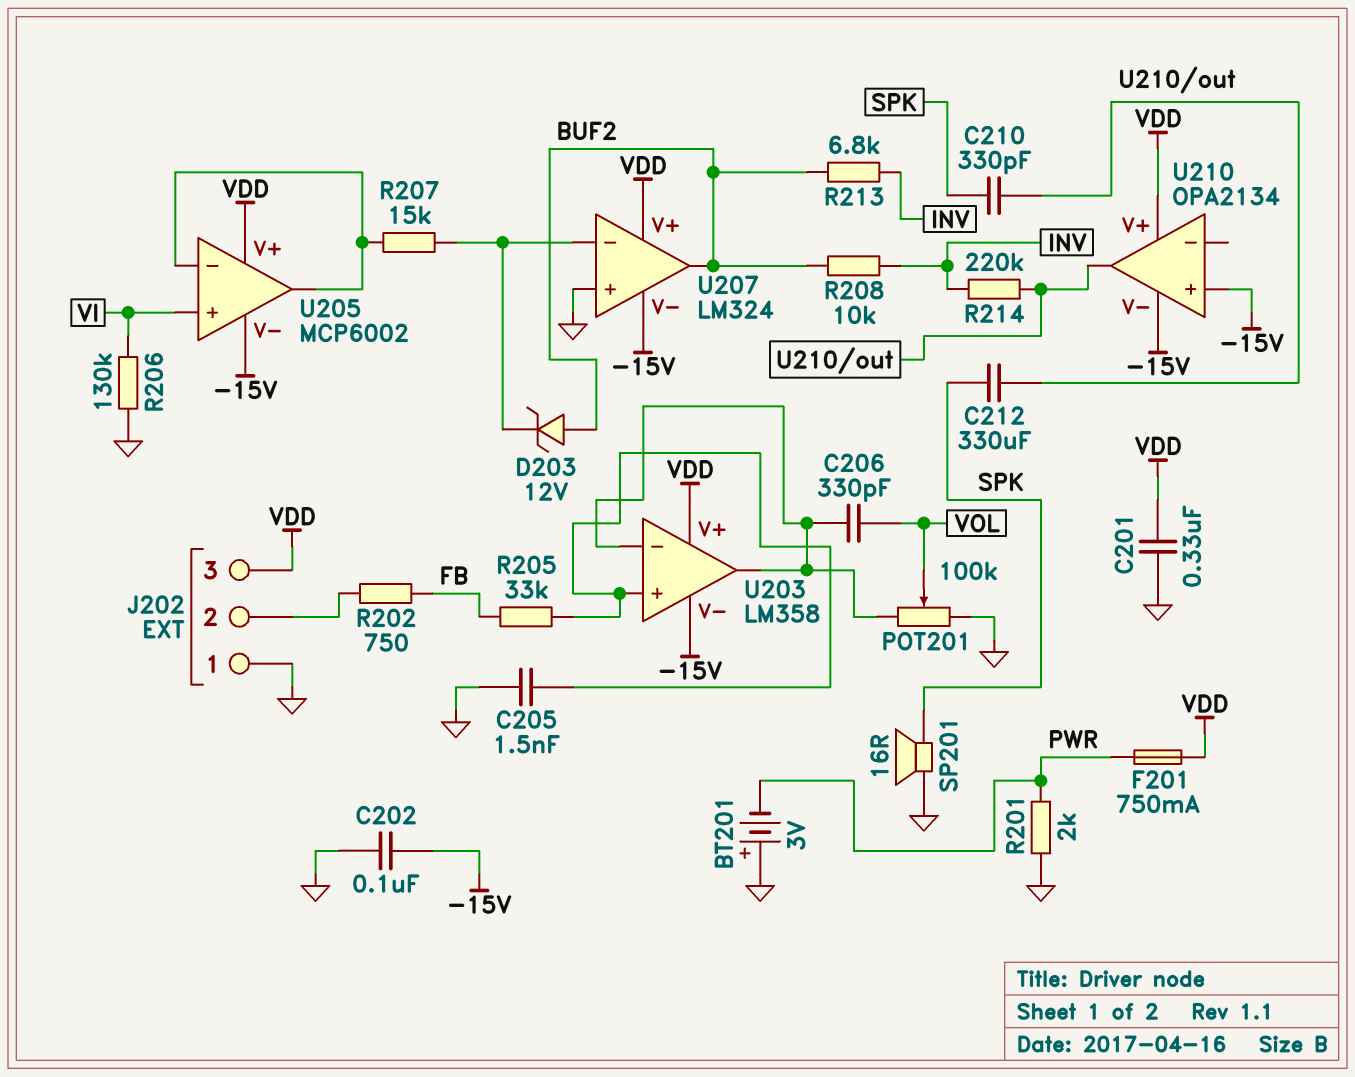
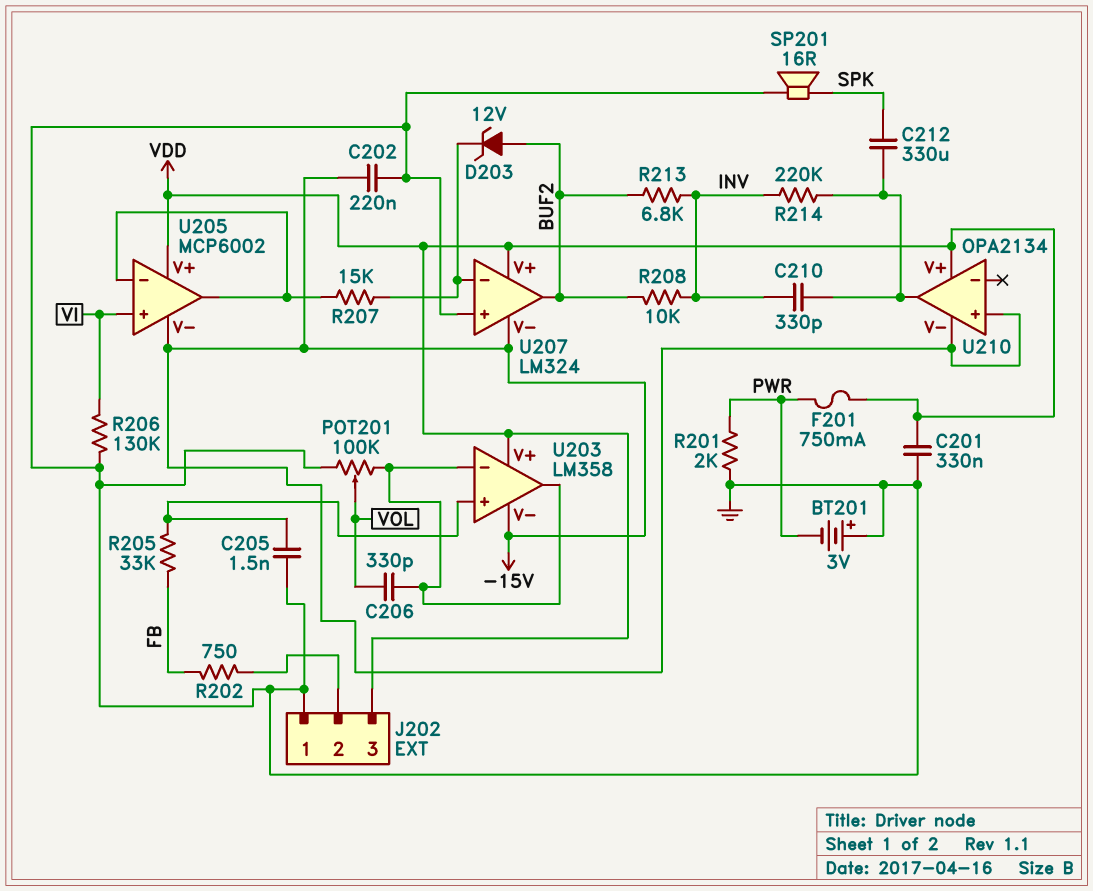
C202: 100nF (-15V, GND) -> 220nF (-15V, GND)
C210: 330pF (SPK, U210/out) -> 330pF (INV, U210/out)

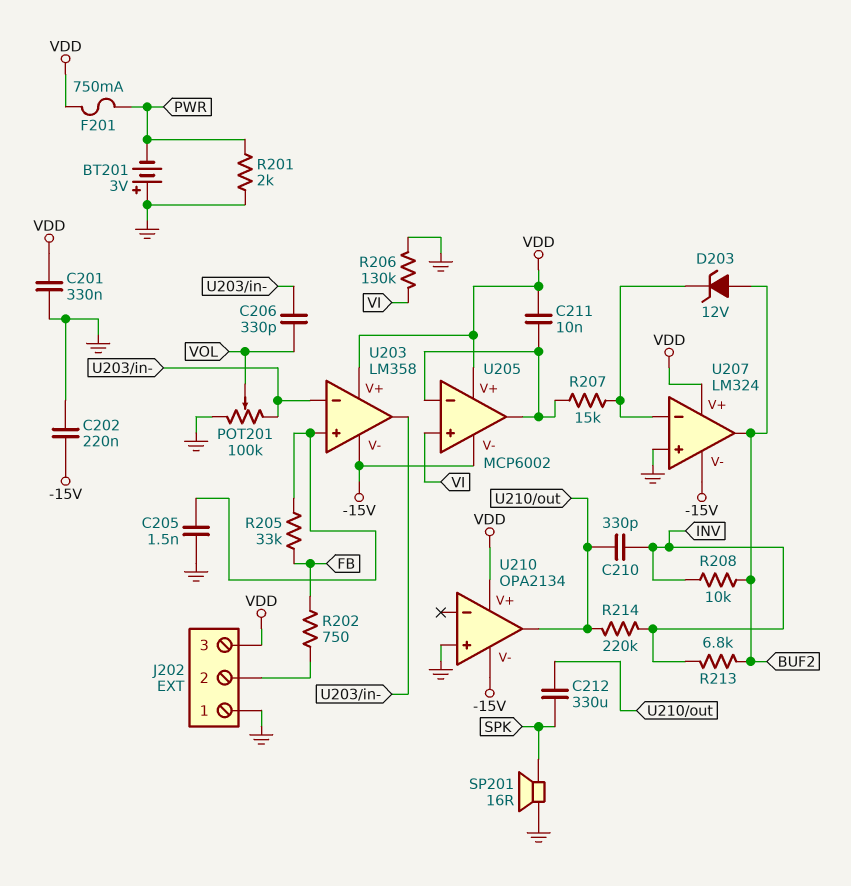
C211: none -> 10nF (U205/in-, VDD)
U210 pin in+: -15V -> GND

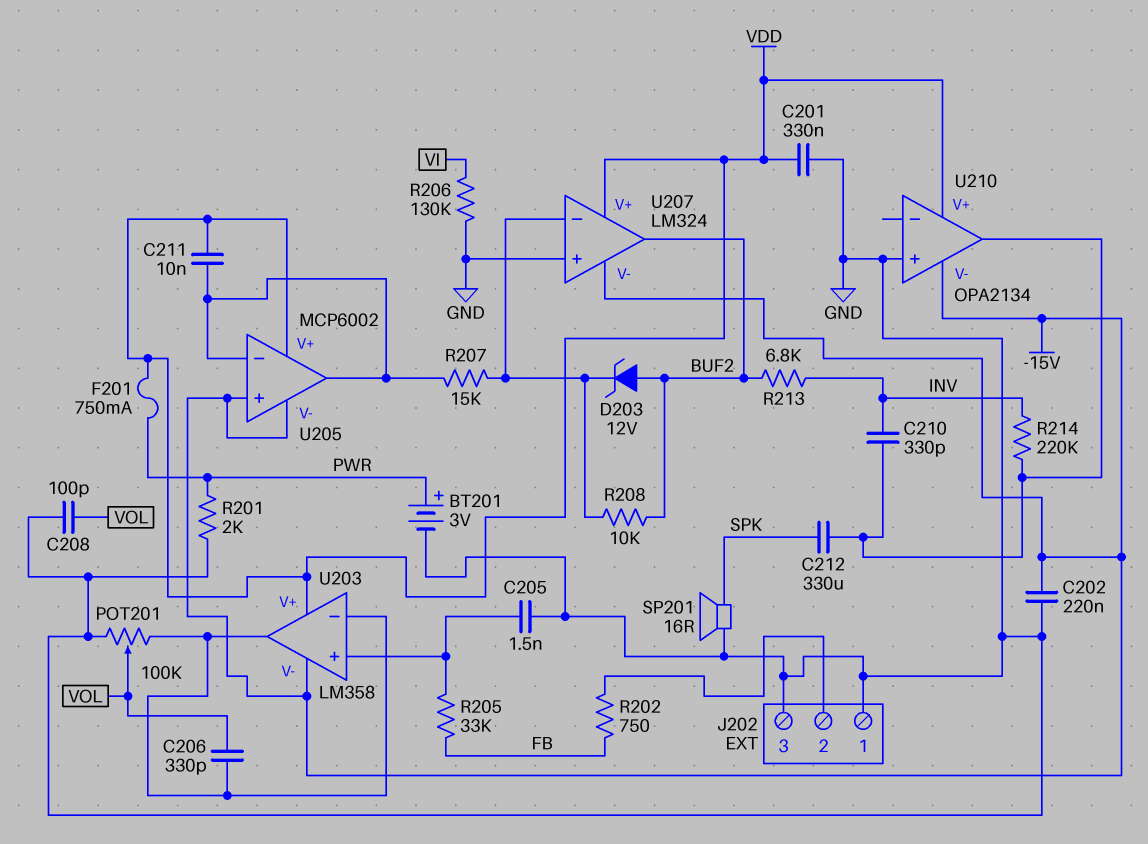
BT201: 3V (plus GND, minus PWR) -> 3V (plus PWR, minus GND)
C208: none -> 100pF (GND, VOL)
J202 pin 3: VDD -> GND
R208: 10k (BUF2, INV) -> 10k (BUF2, U207/in-)
U205 pin in+: VI -> -15V

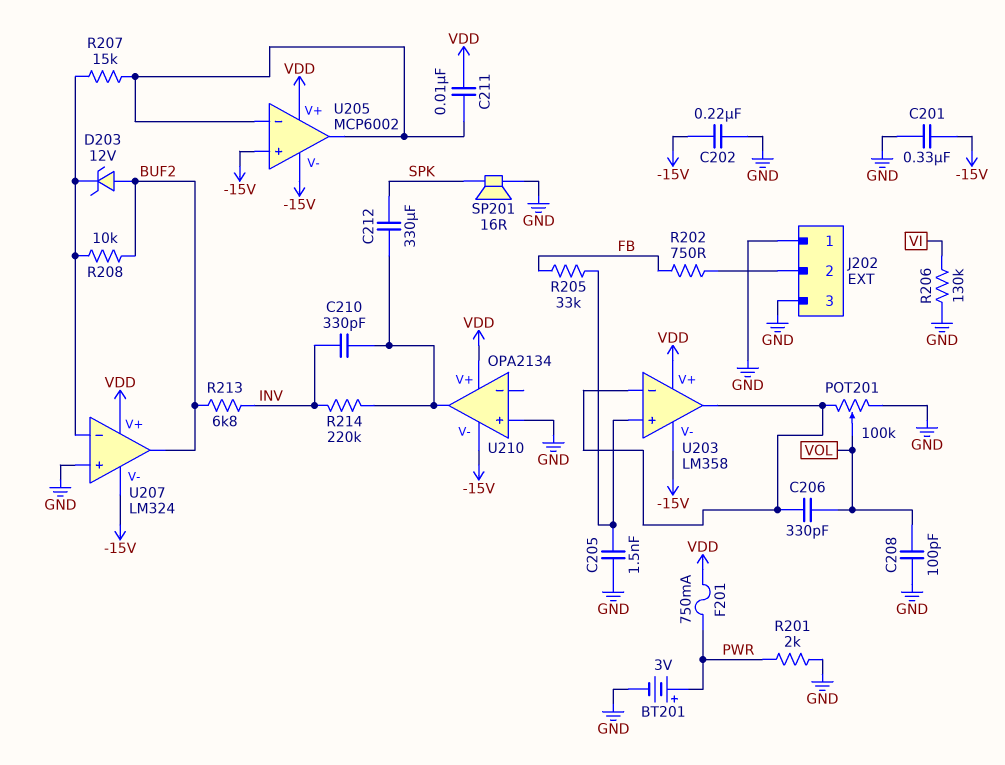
C201: 330nF (GND, VDD) -> 330nF (-15V, GND)

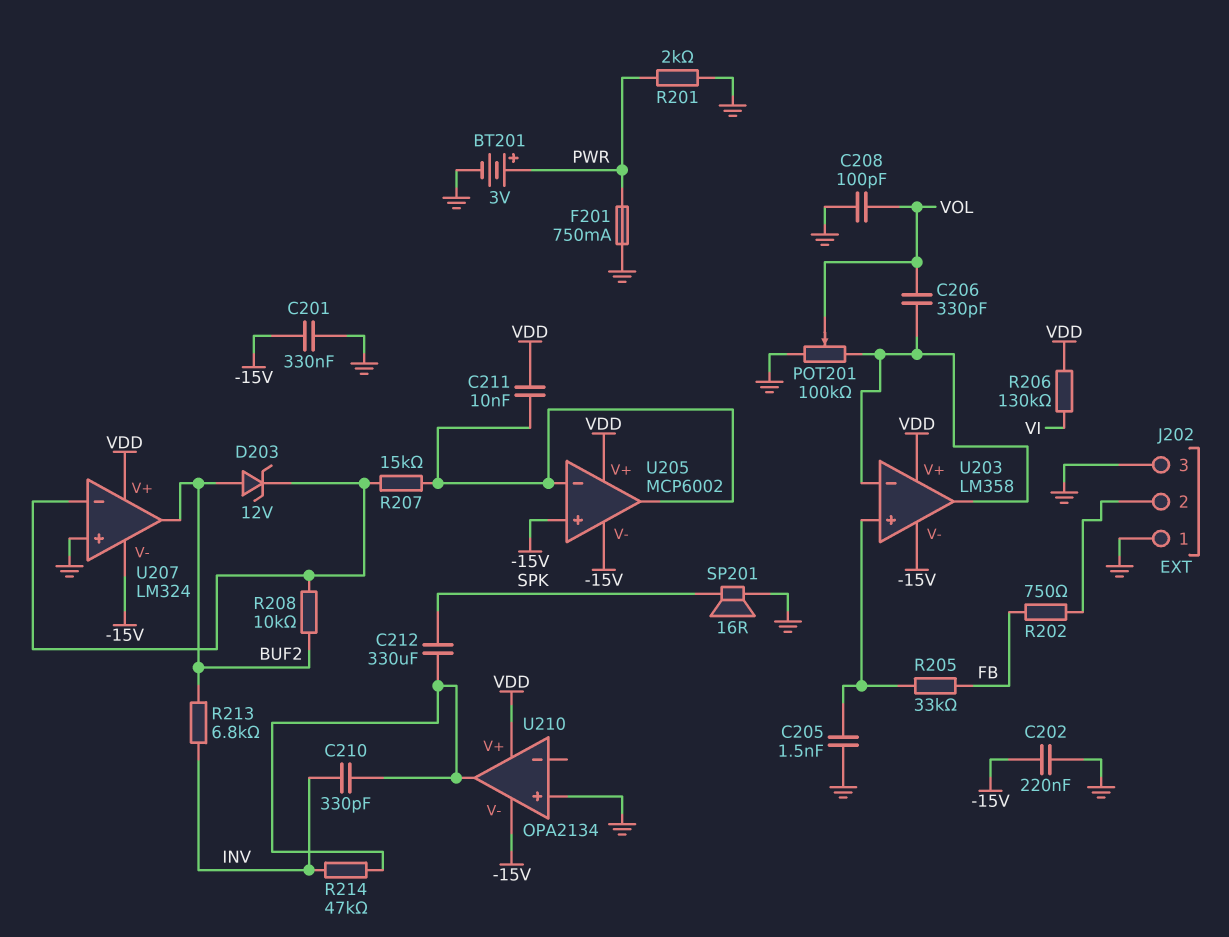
F201: 750mA (PWR, VDD) -> 750mA (GND, PWR)
R206: 130k (GND, VI) -> 130k (VDD, VI)
R214: 220k (INV, U210/out) -> 47k (INV, U210/out)

